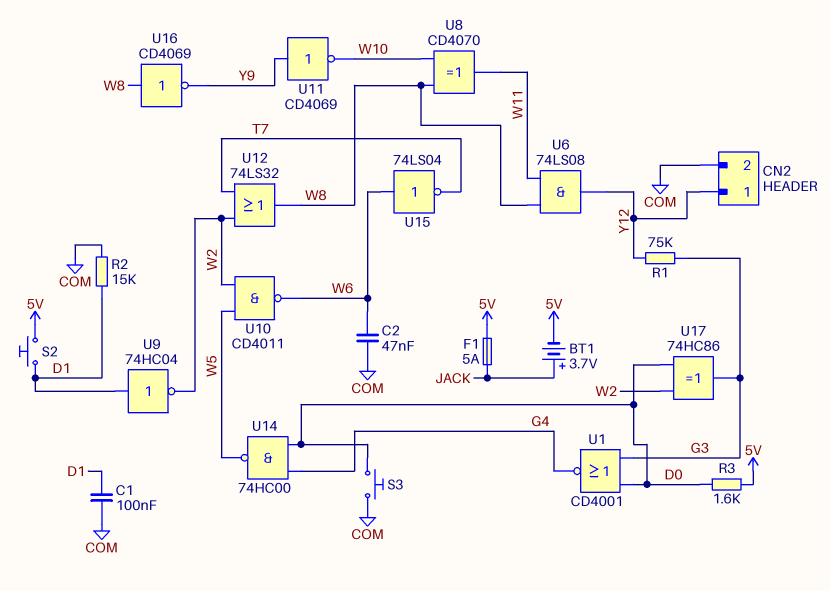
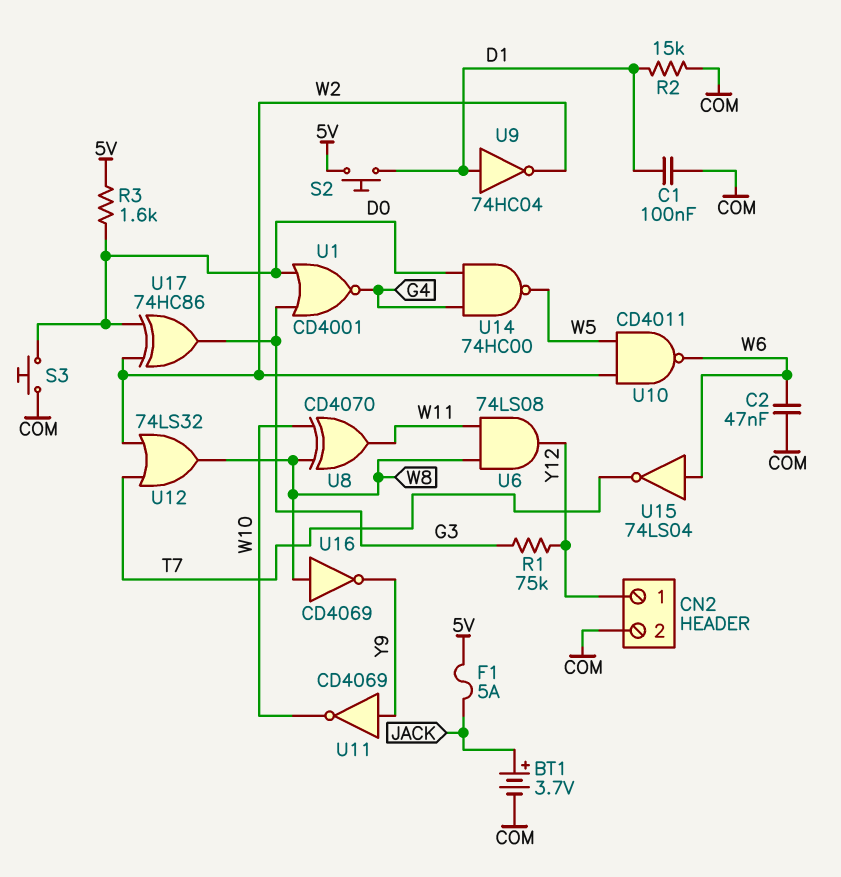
BT1: 3.7V (plus JACK, minus 5V) -> 3.7V (plus JACK, minus COM)

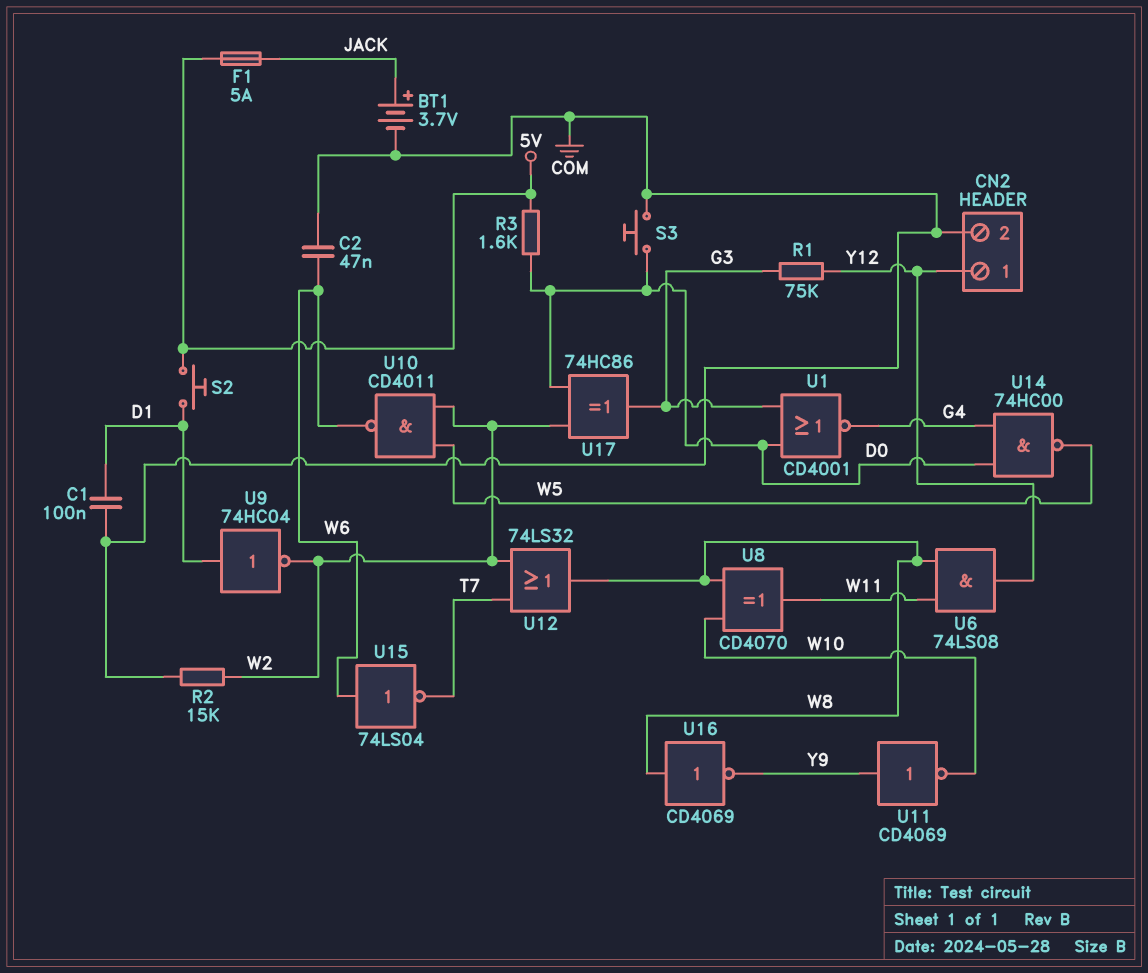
R2: 15k (COM, D1) -> 15k (COM, W2)

